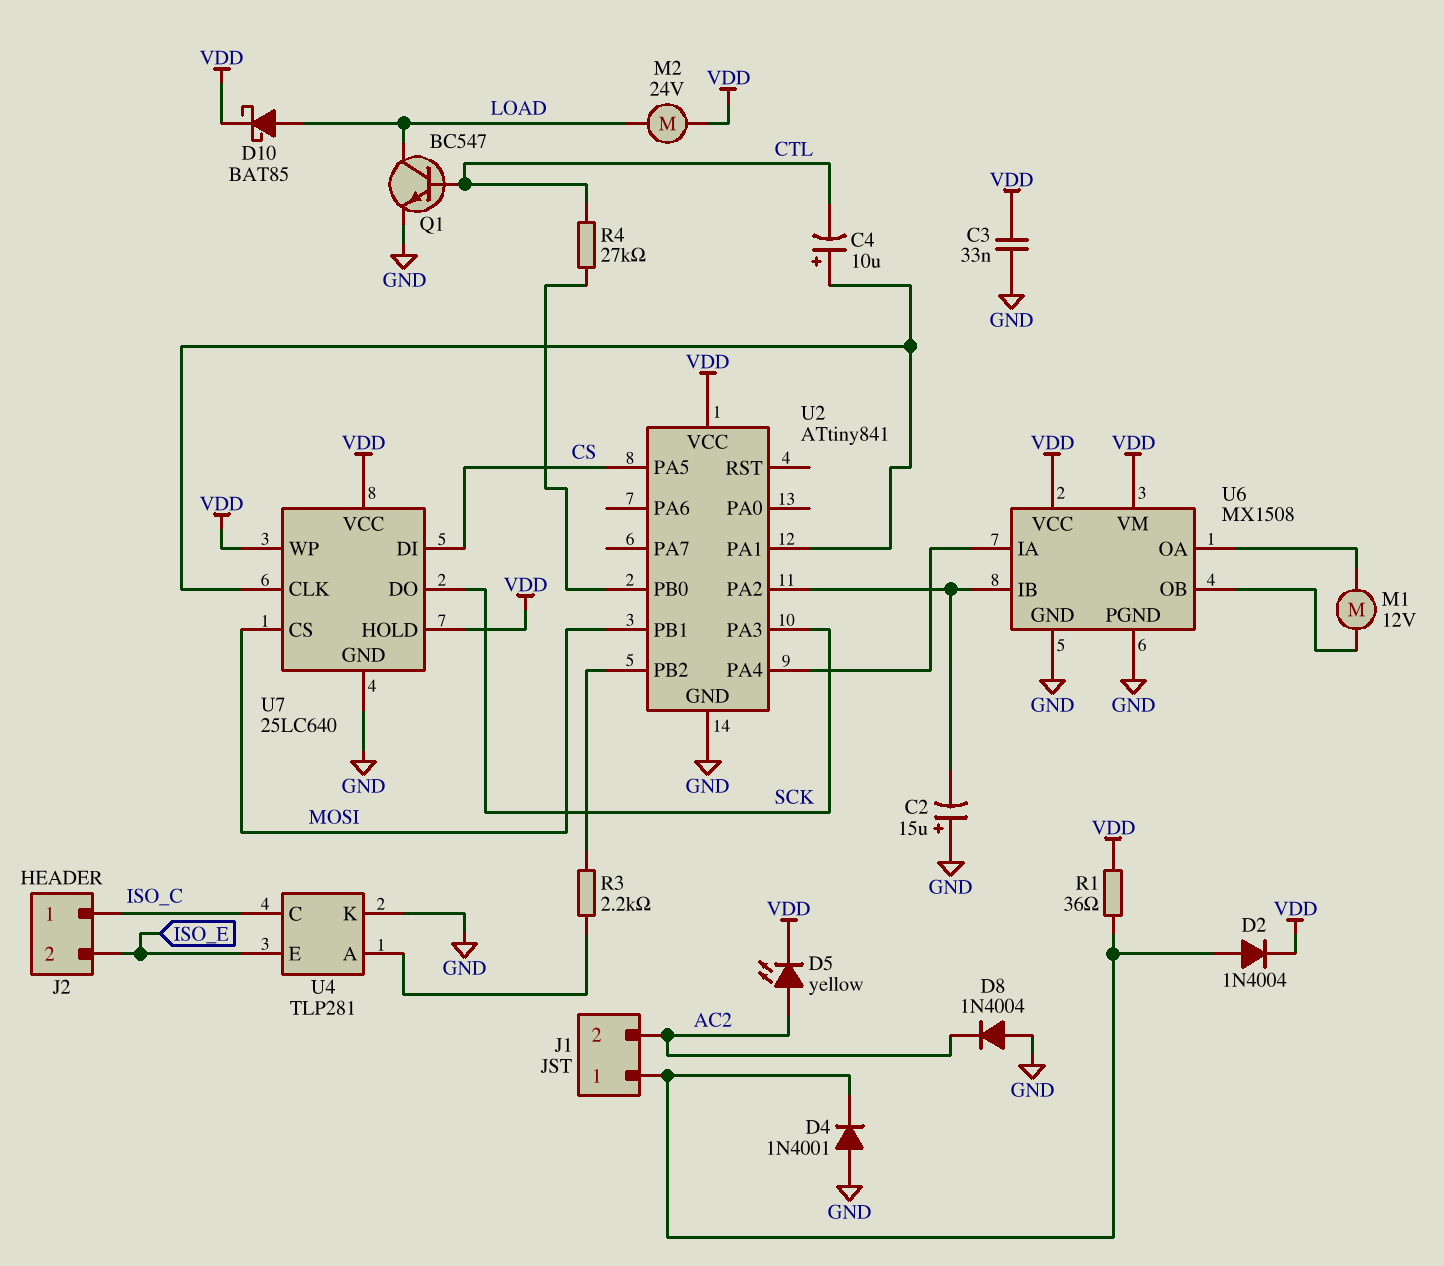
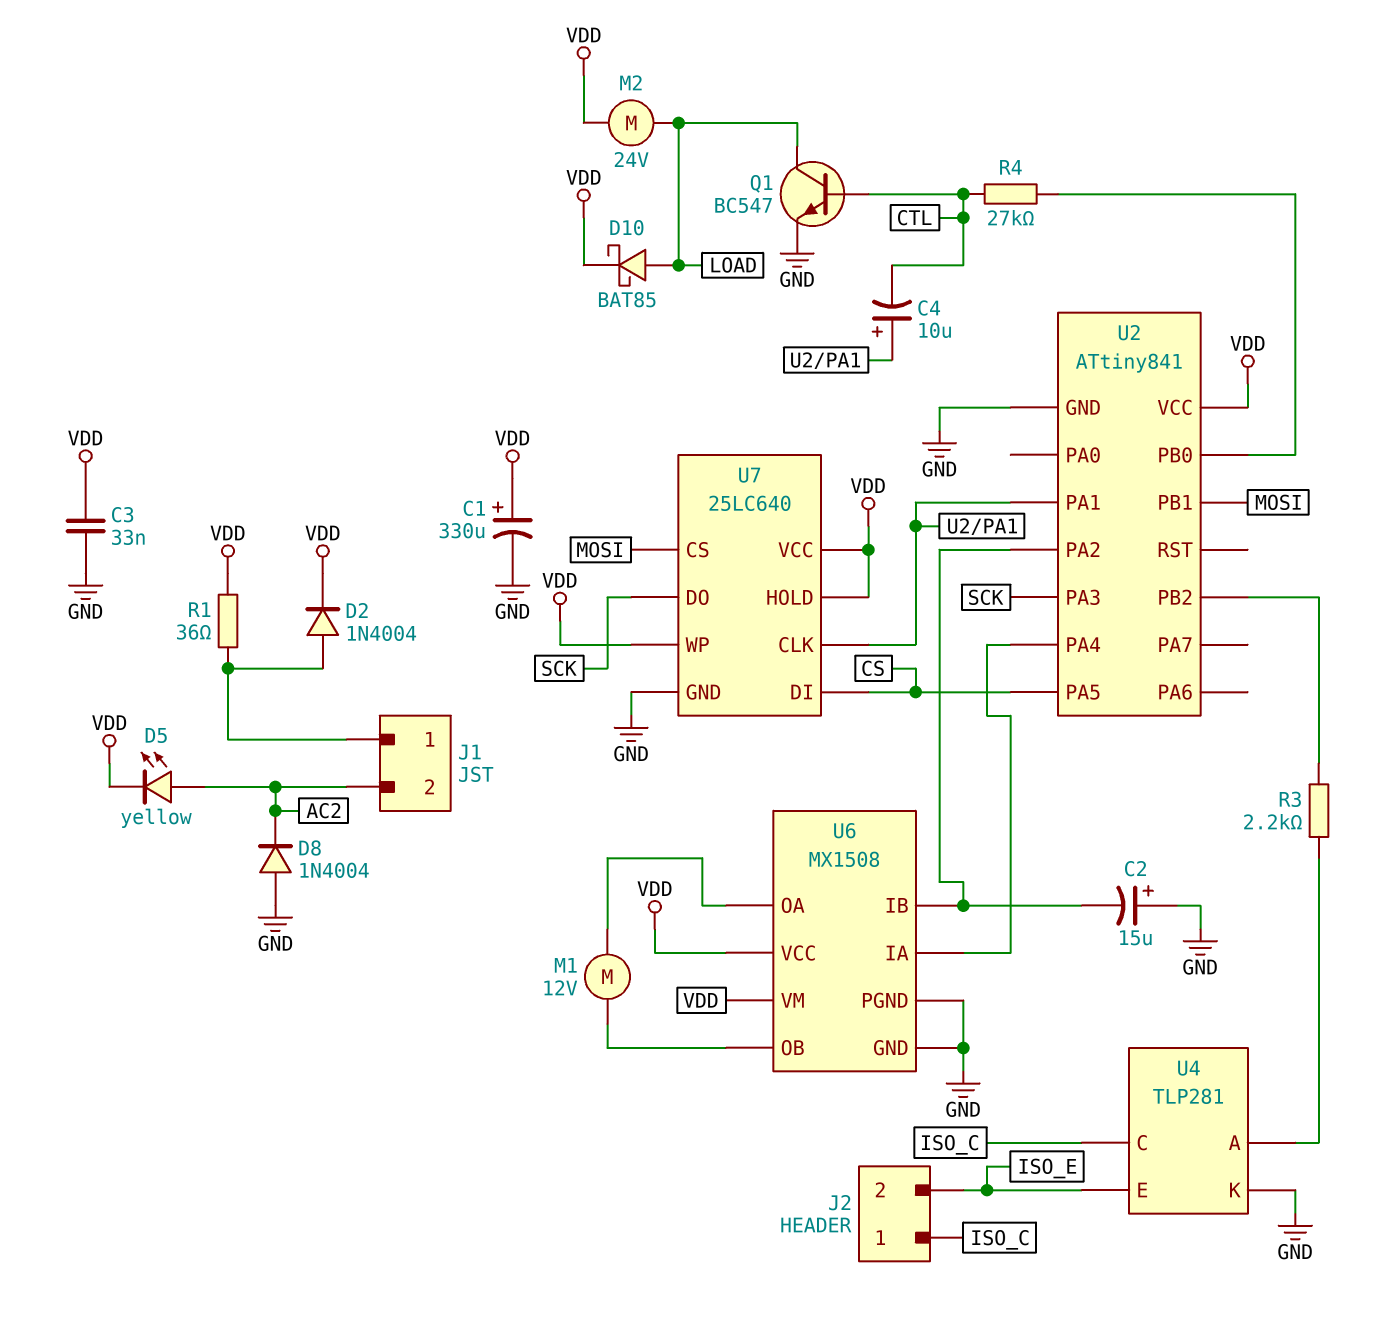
C1: none -> 330uF (plus VDD, minus GND)
D4: diode 1N4001 (A GND, K J1/1) -> none

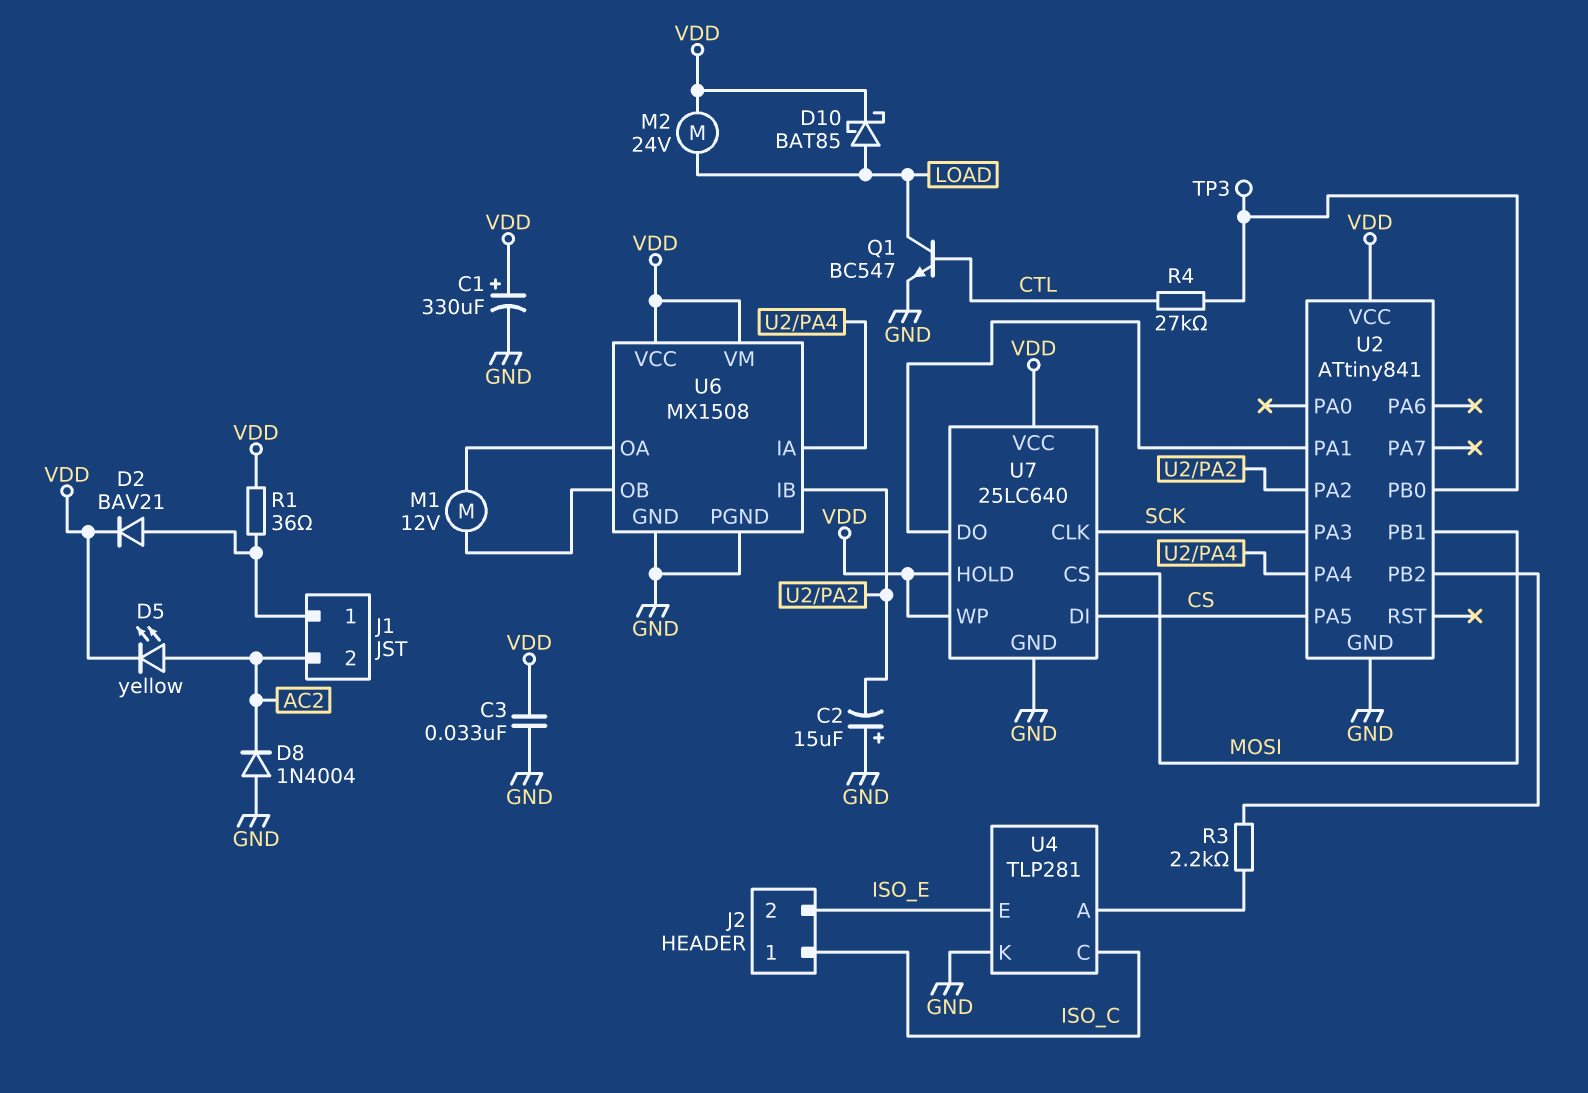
C4: 10uF (plus U2/PA1, minus CTL) -> none
D2: diode 1N4004 (A J1/1, K VDD) -> diode BAV21 (A J1/1, K VDD)
TP3: none -> test point (U2/PB0)
U7 pin CLK: U2/PA1 -> SCK
U7 pin DO: SCK -> U2/PA1

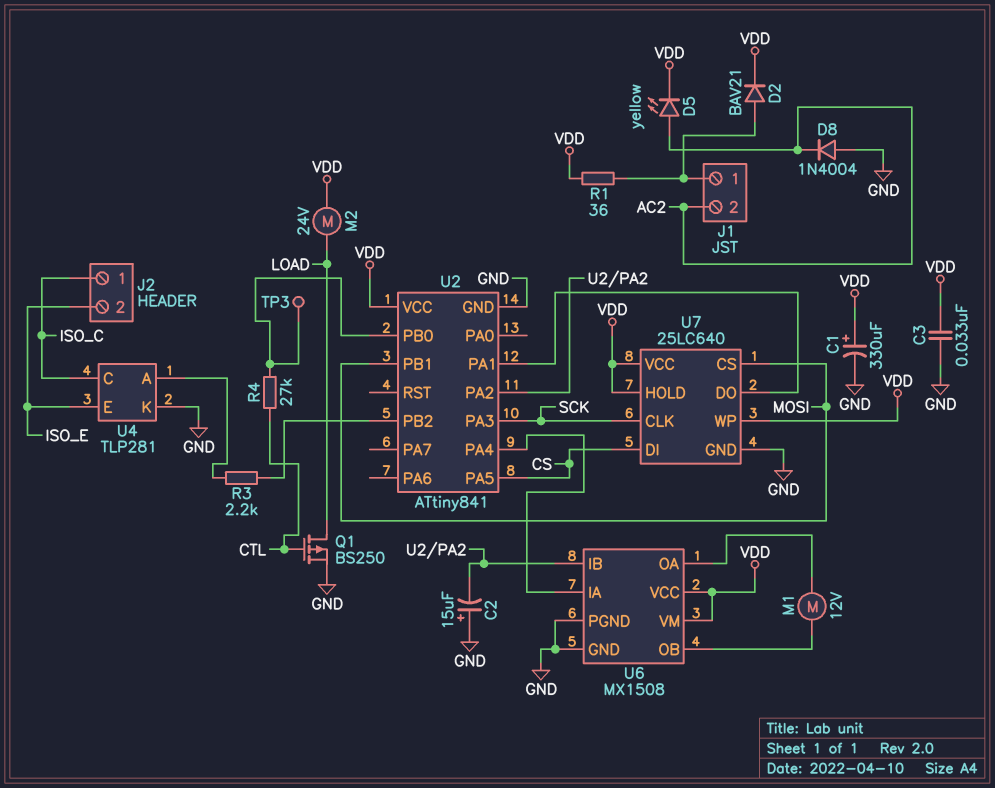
D10: schottky BAT85 (A LOAD, K VDD) -> none
Q1: NPN BC547 (B CTL, C LOAD, E GND) -> PMOS BS250 (G CTL, D LOAD, S GND)

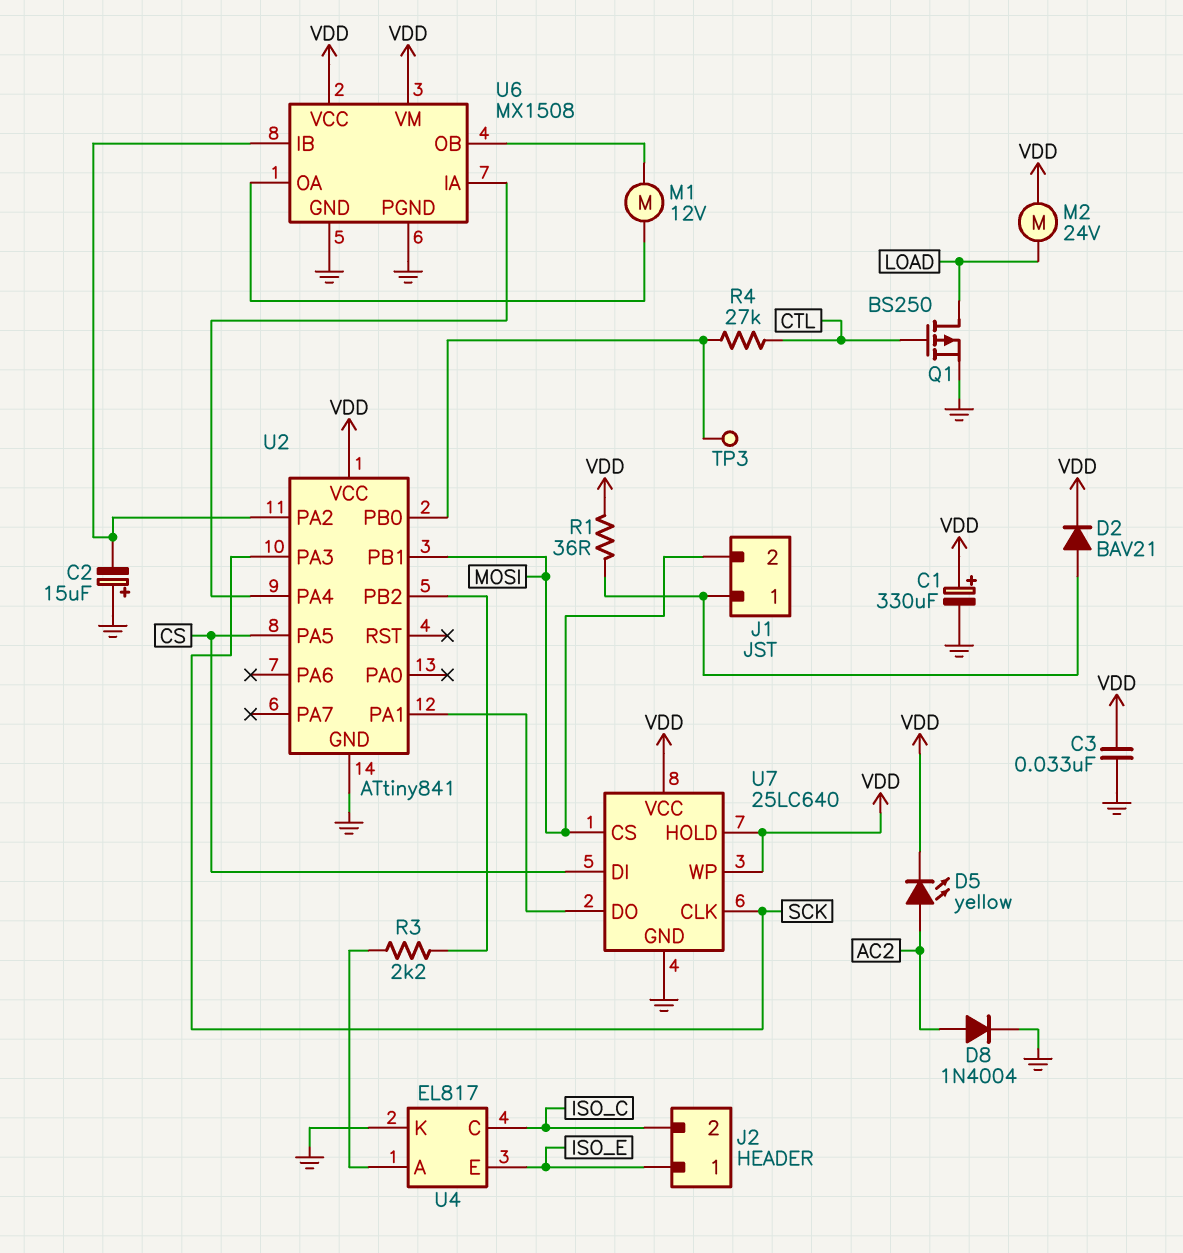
D8: diode 1N4004 (A GND, K AC2) -> diode 1N4004 (A AC2, K GND)
J1 pin 2: AC2 -> MOSI
J2 pin 1: ISO_C -> ISO_E
J2 pin 2: ISO_E -> ISO_C
U4: TLP281 -> EL817

